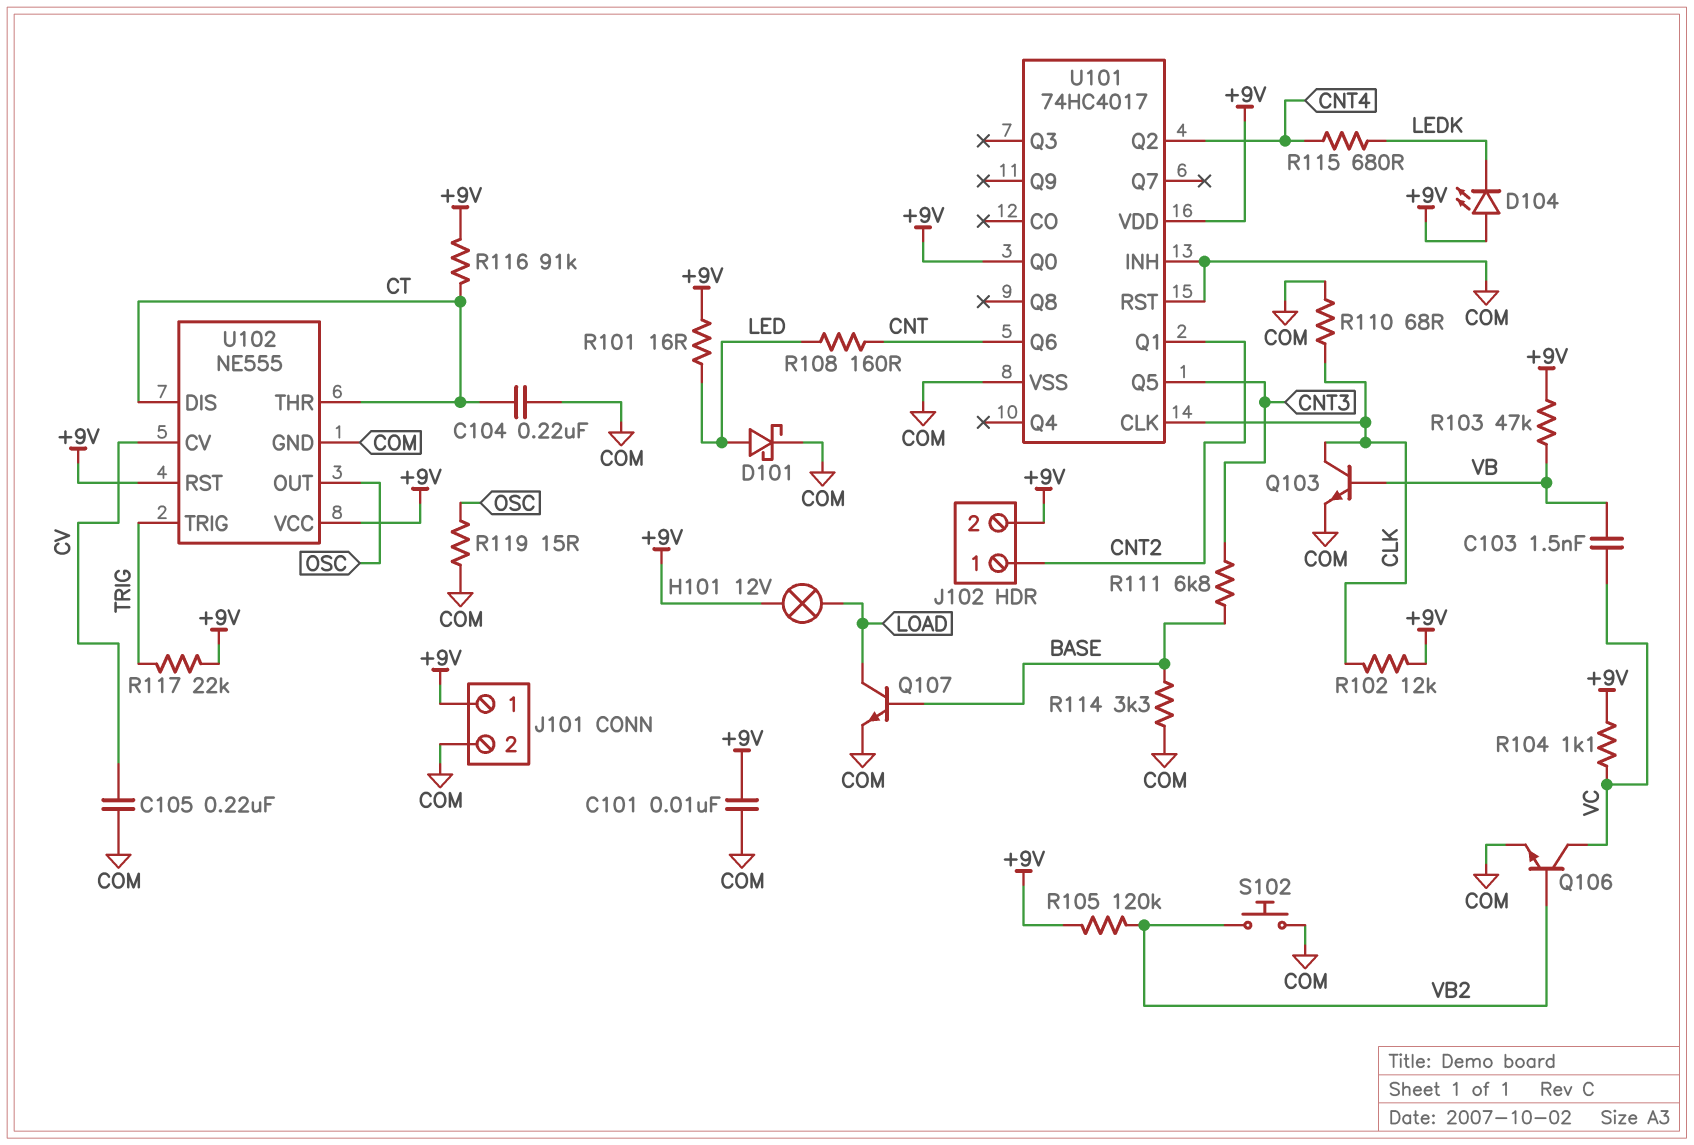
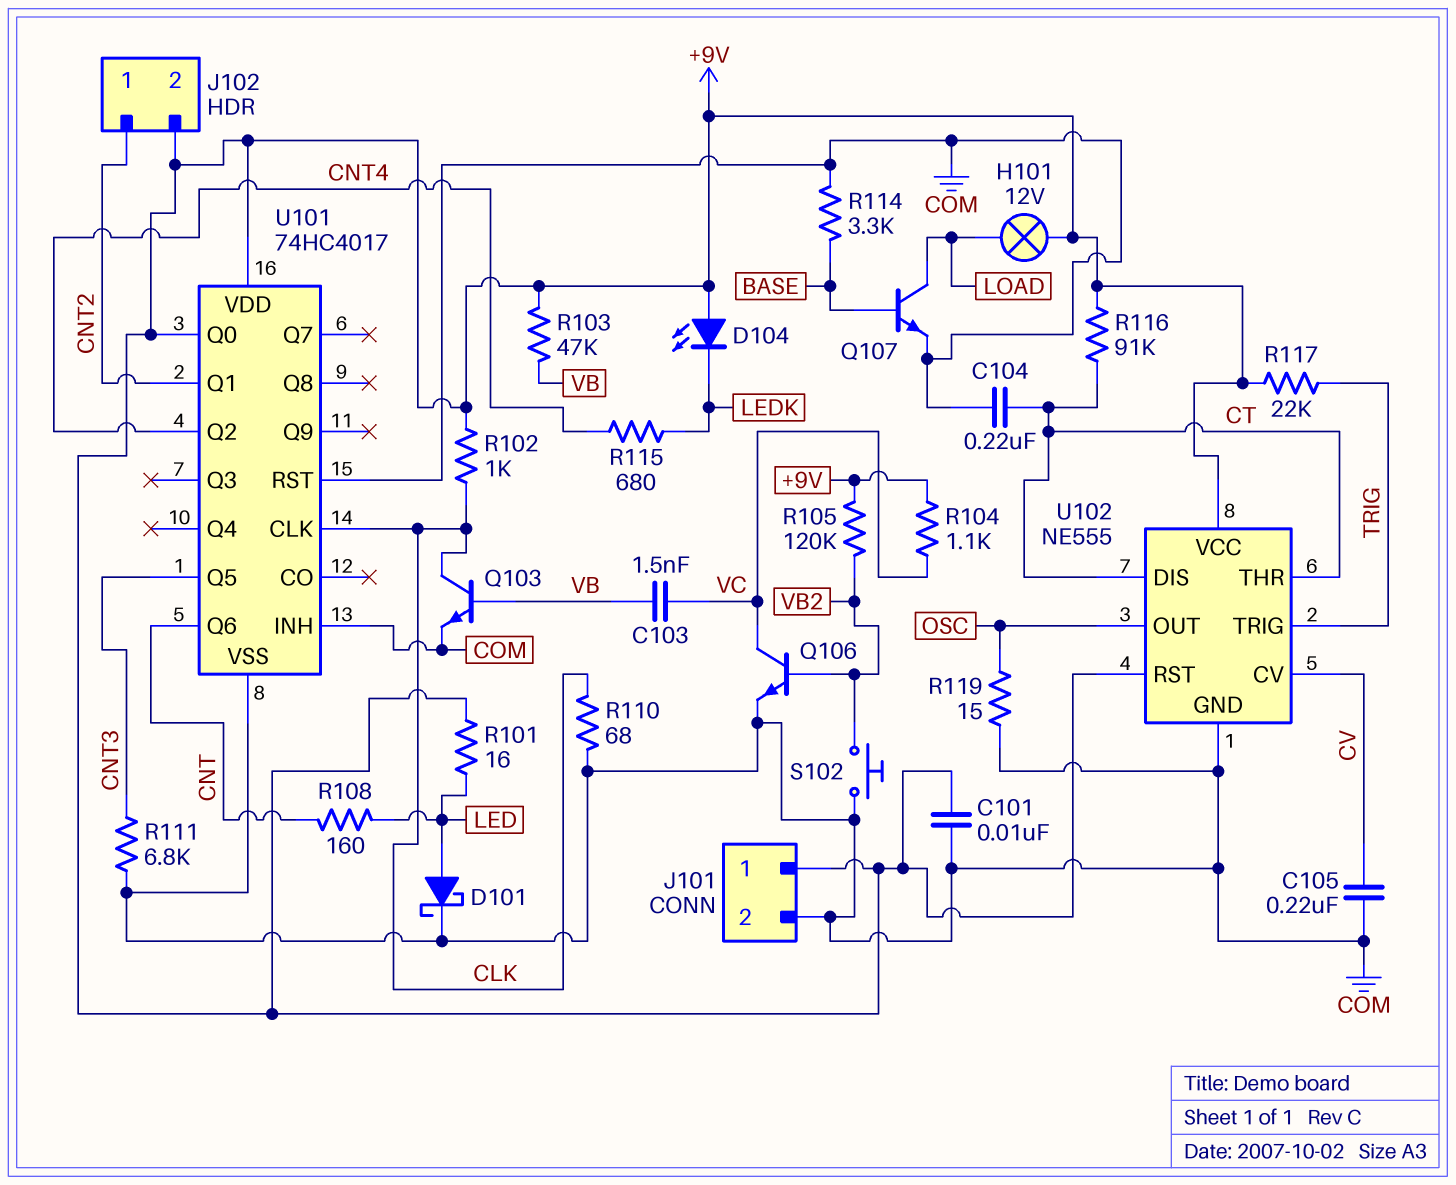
R102: 12k (+9V, CLK) -> 1k (+9V, CLK)
R111: 6.8k (BASE, CNT3) -> 6.8k (CNT3, COM)

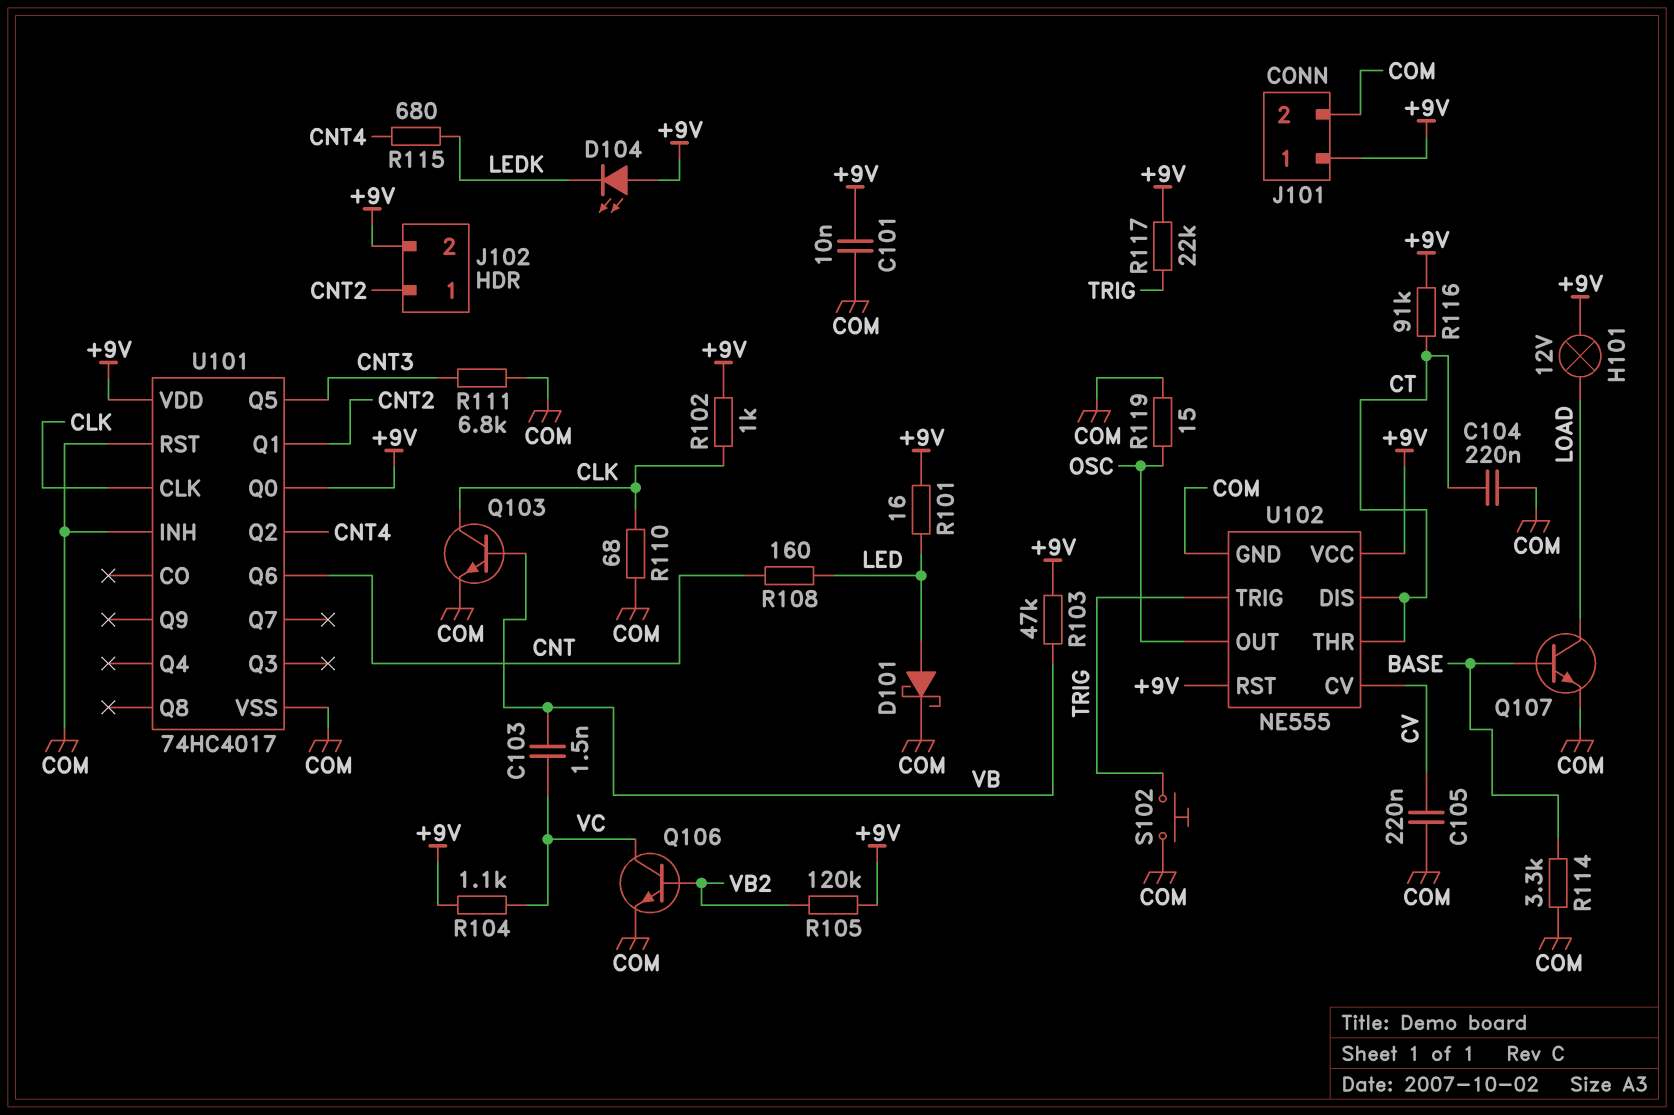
S102: button (COM, VB2) -> button (COM, TRIG)

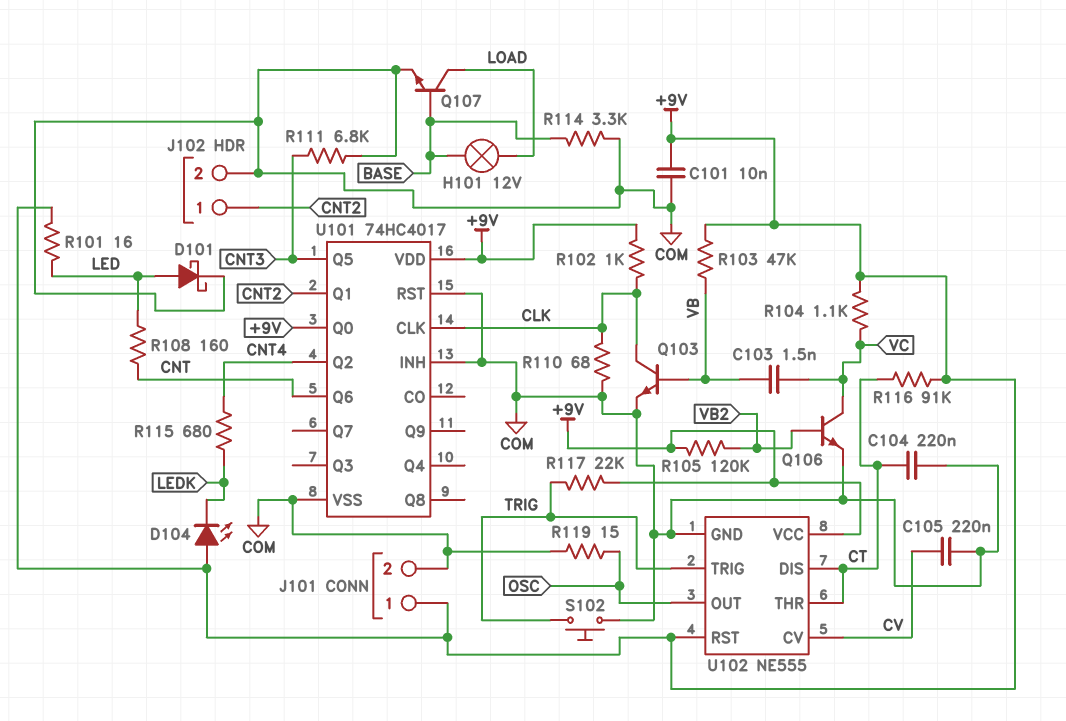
H101: lamp 12V (+9V, LOAD) -> lamp 12V (BASE, LOAD)
J102 pin 2: +9V -> COM

